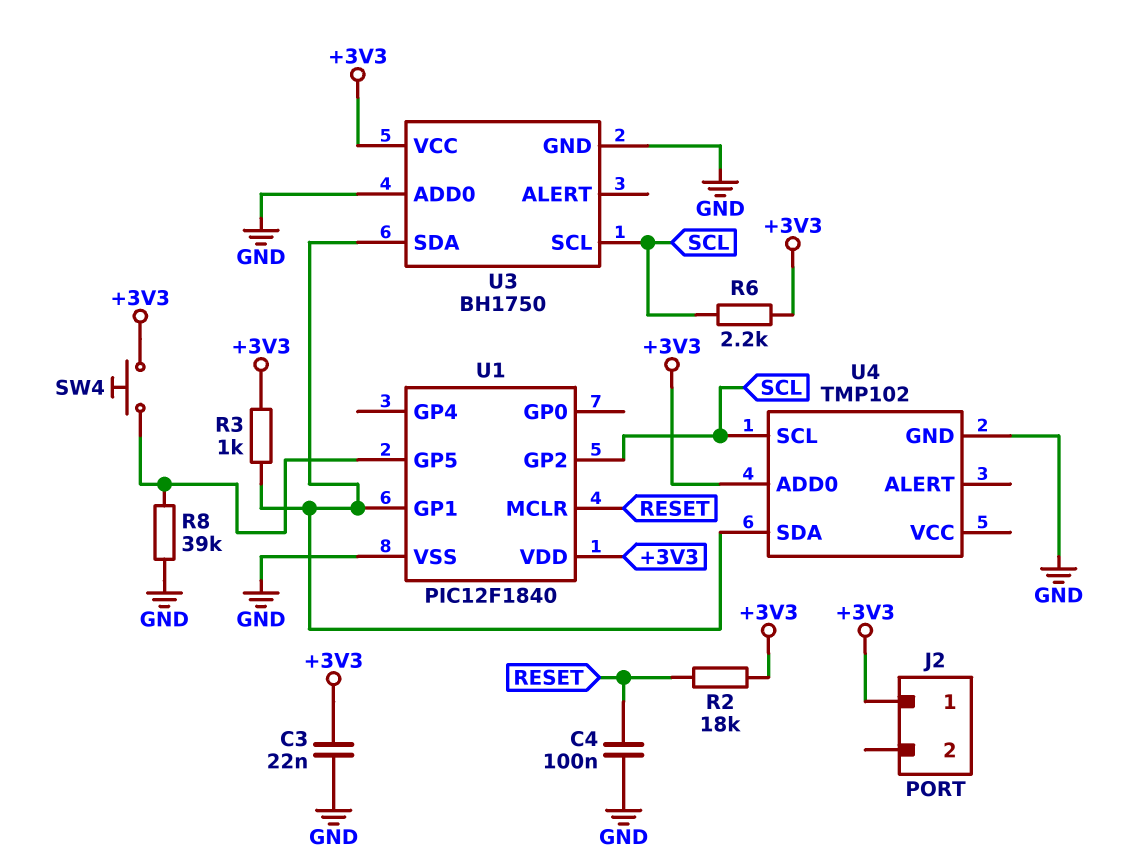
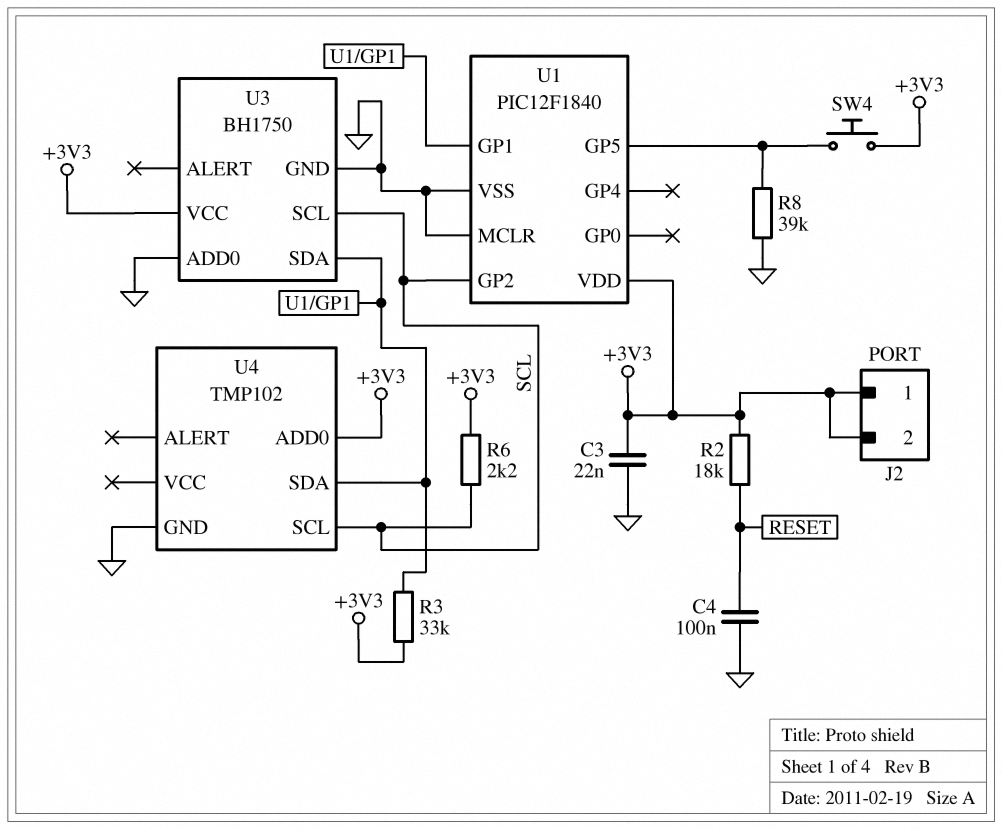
J2 pin 2: none -> +3V3
R3: 1k (+3V3, U1/GP1) -> 33k (+3V3, U1/GP1)
U1 pin MCLR: RESET -> GND

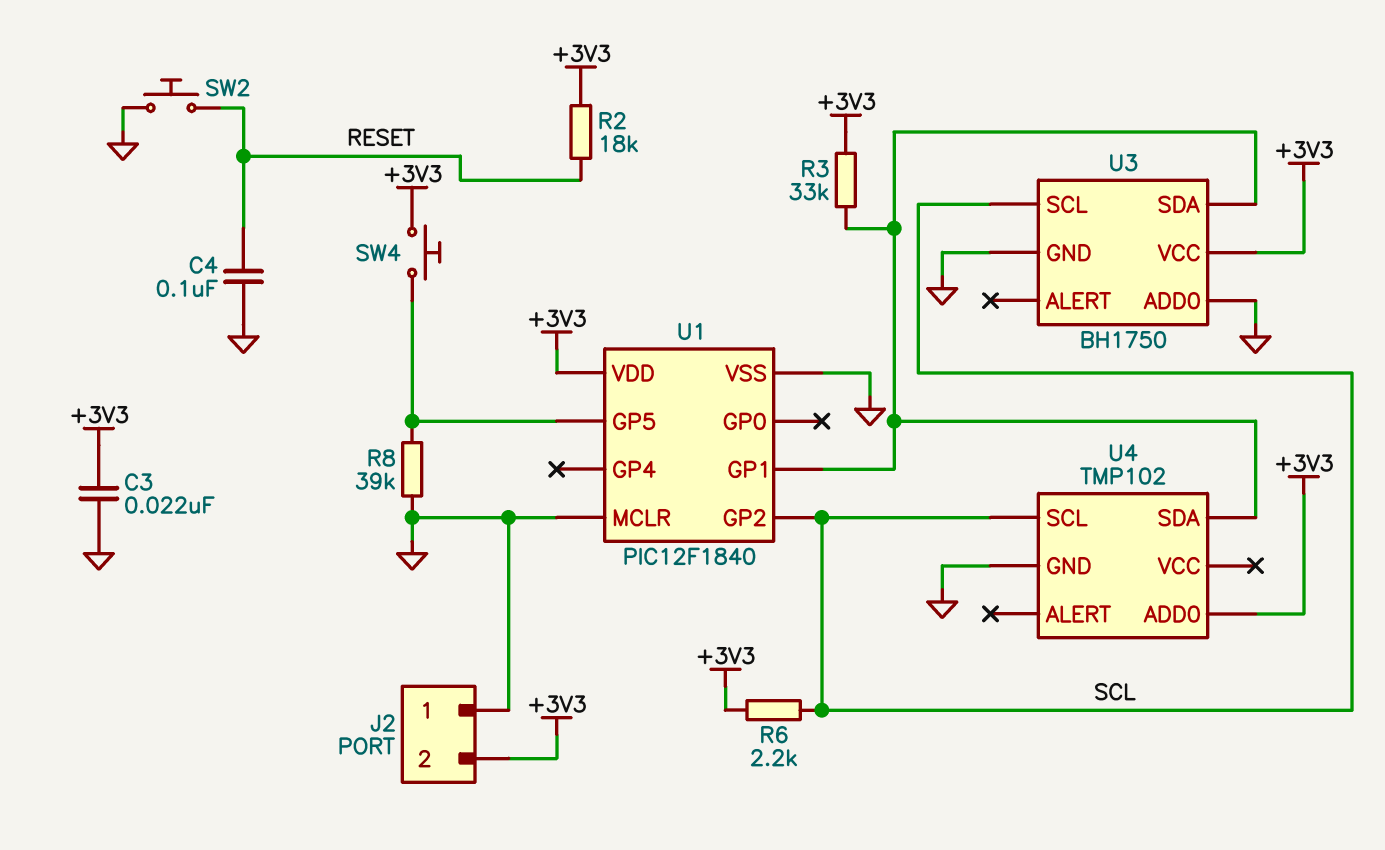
J2 pin 1: +3V3 -> GND
SW2: none -> button (GND, RESET)

